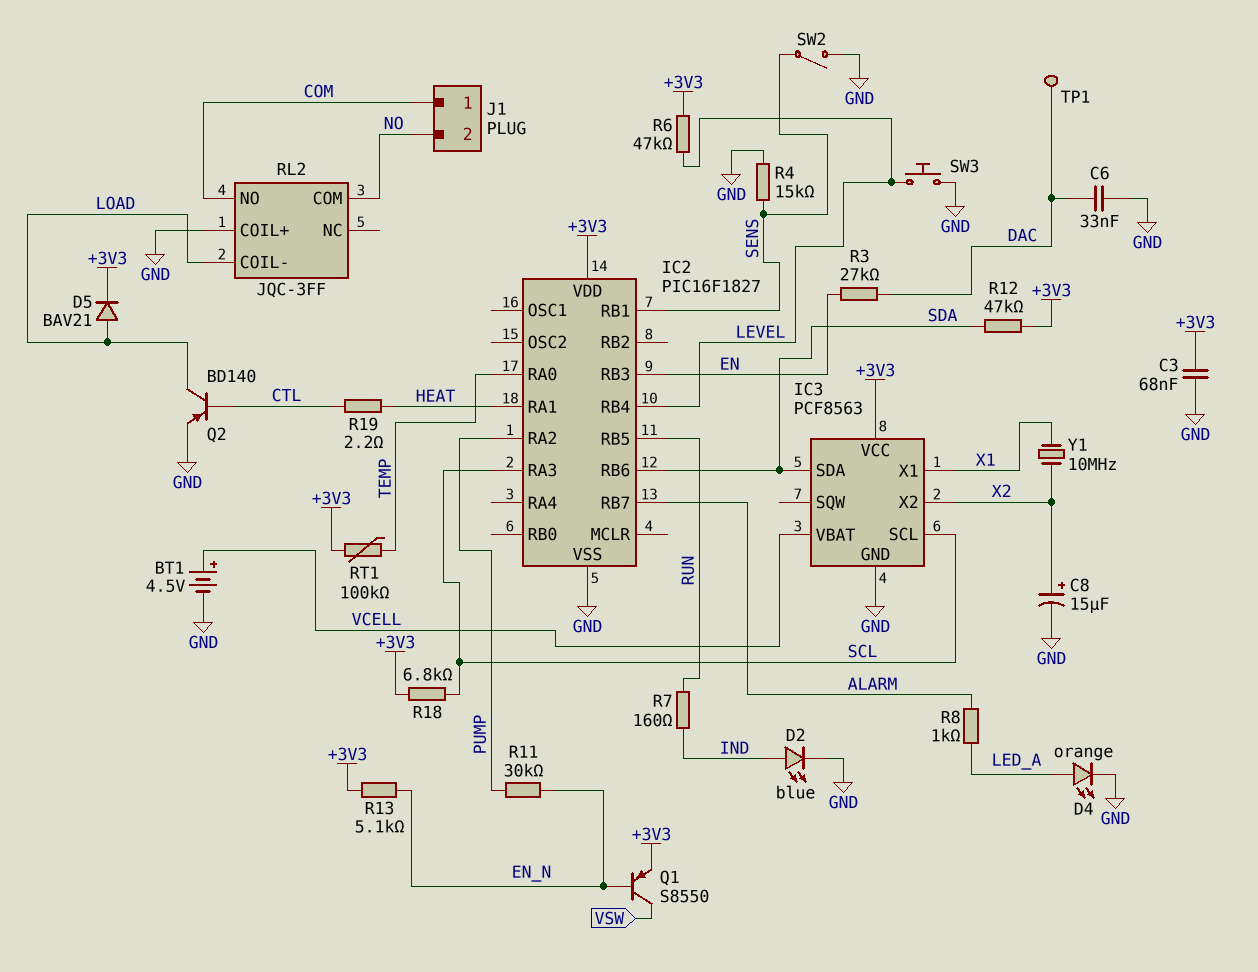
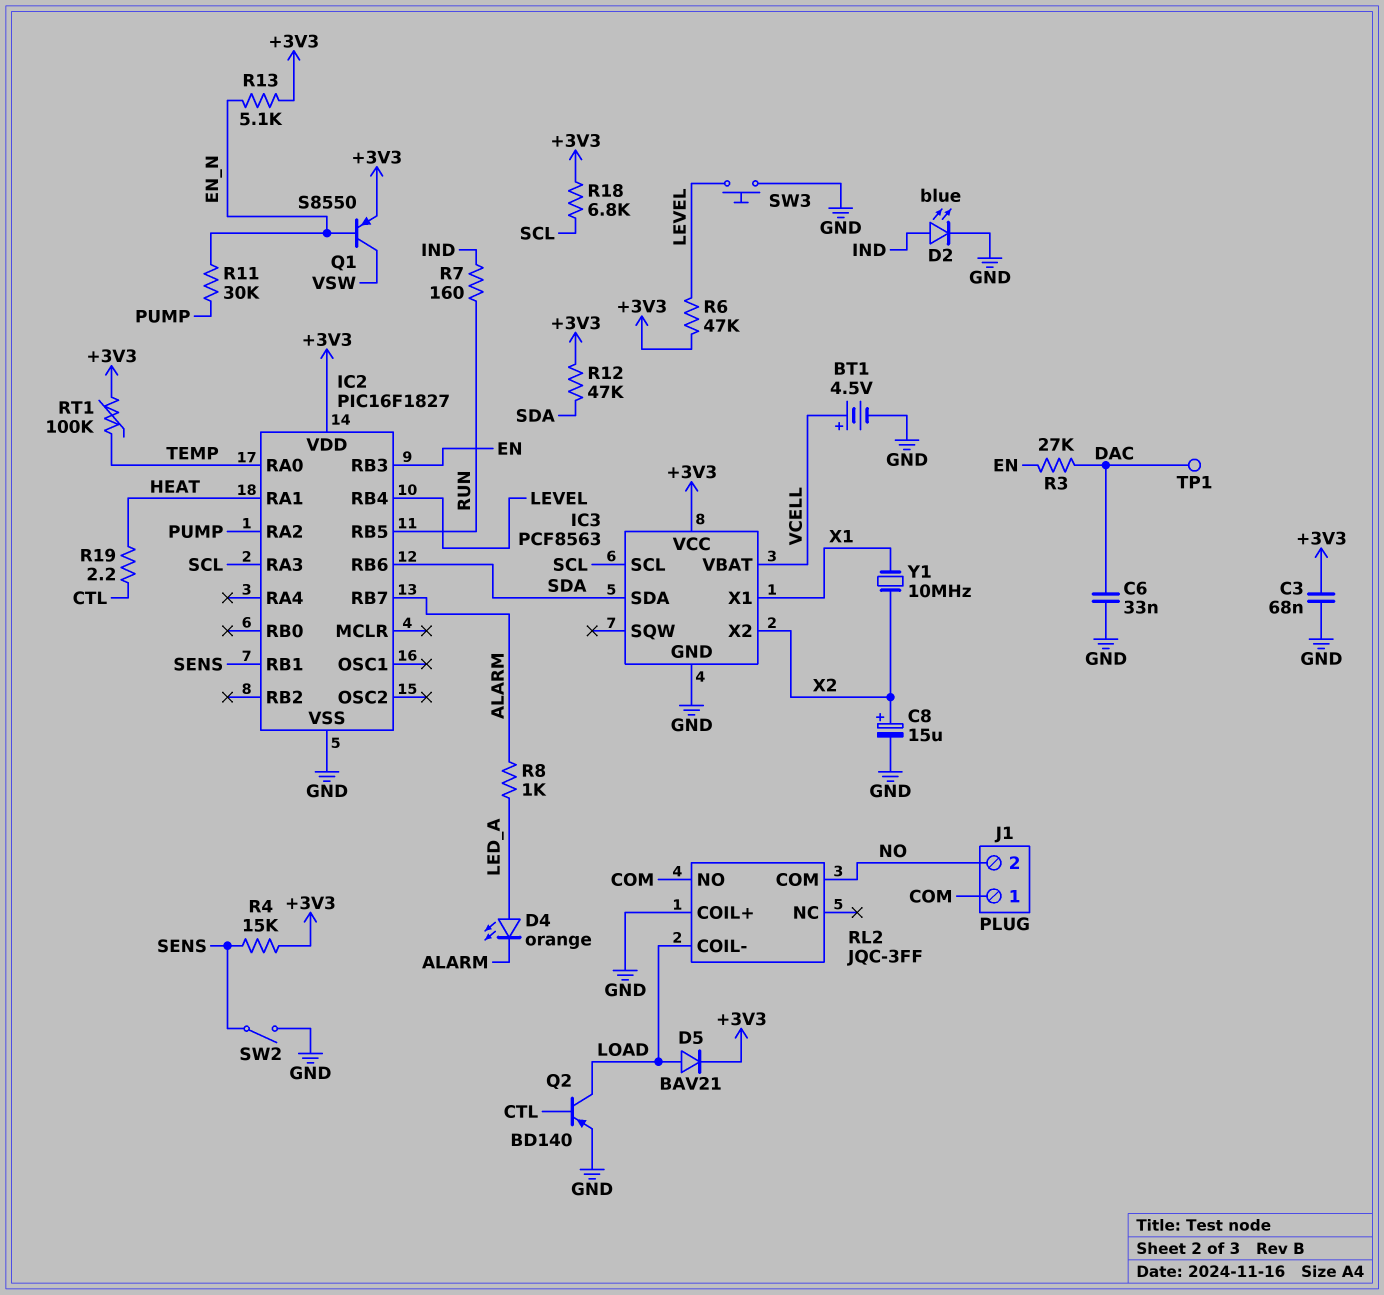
D4: LED orange (A LED_A, K GND) -> LED orange (A LED_A, K ALARM)
R4: 15k (GND, SENS) -> 15k (+3V3, SENS)

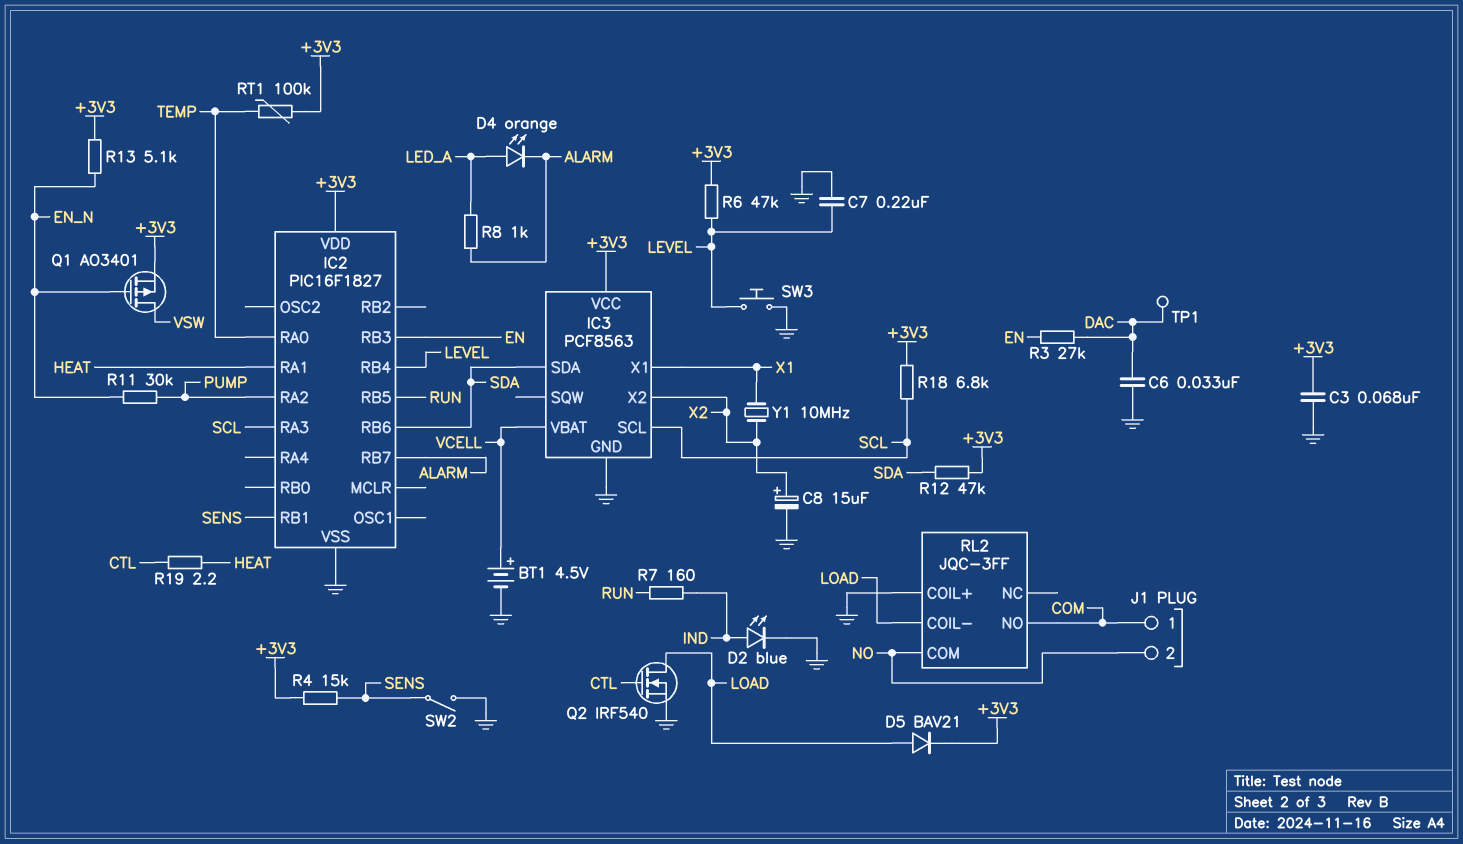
C7: none -> 220nF (GND, LEVEL)
Q1: PNP S8550 (B EN_N, C VSW, E +3V3) -> PMOS AO3401 (G EN_N, D VSW, S +3V3)
Q2: PNP BD140 (B CTL, C LOAD, E GND) -> NMOS IRF540 (G CTL, D LOAD, S GND)

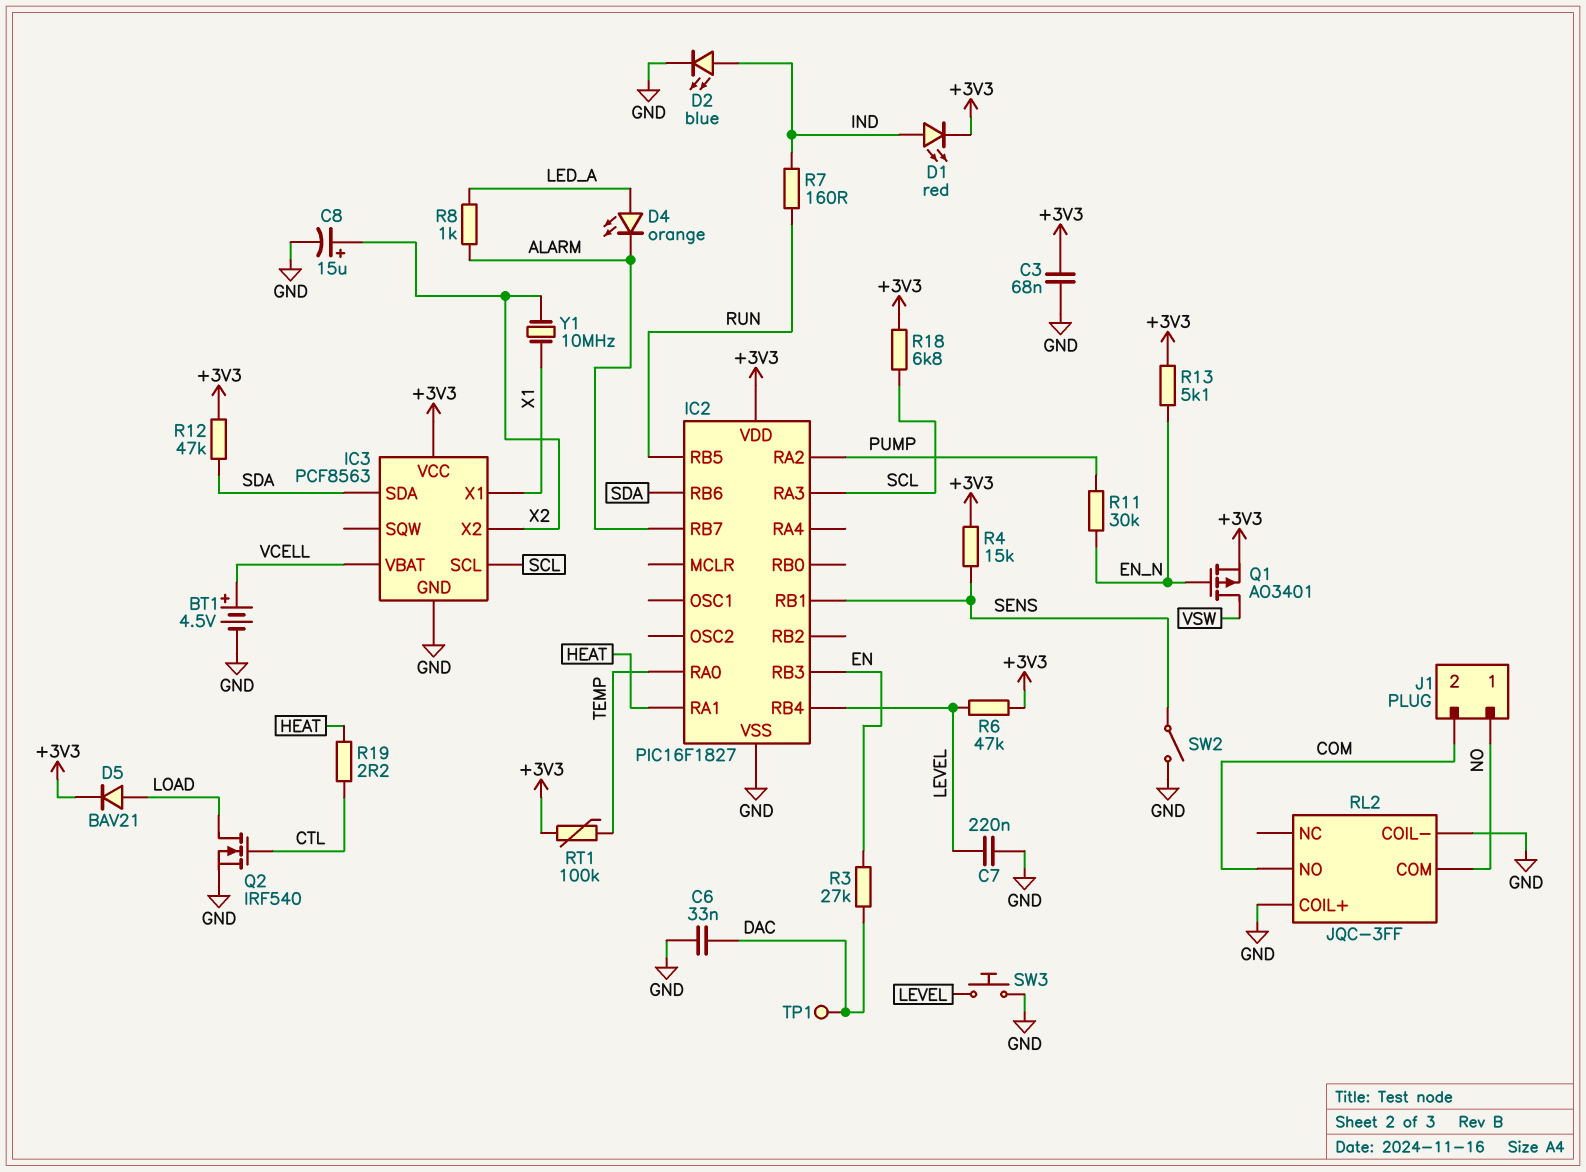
D1: none -> LED red (A IND, K +3V3)
J1 pin 1: COM -> NO
J1 pin 2: NO -> COM
RL2 pin COIL-: LOAD -> GND

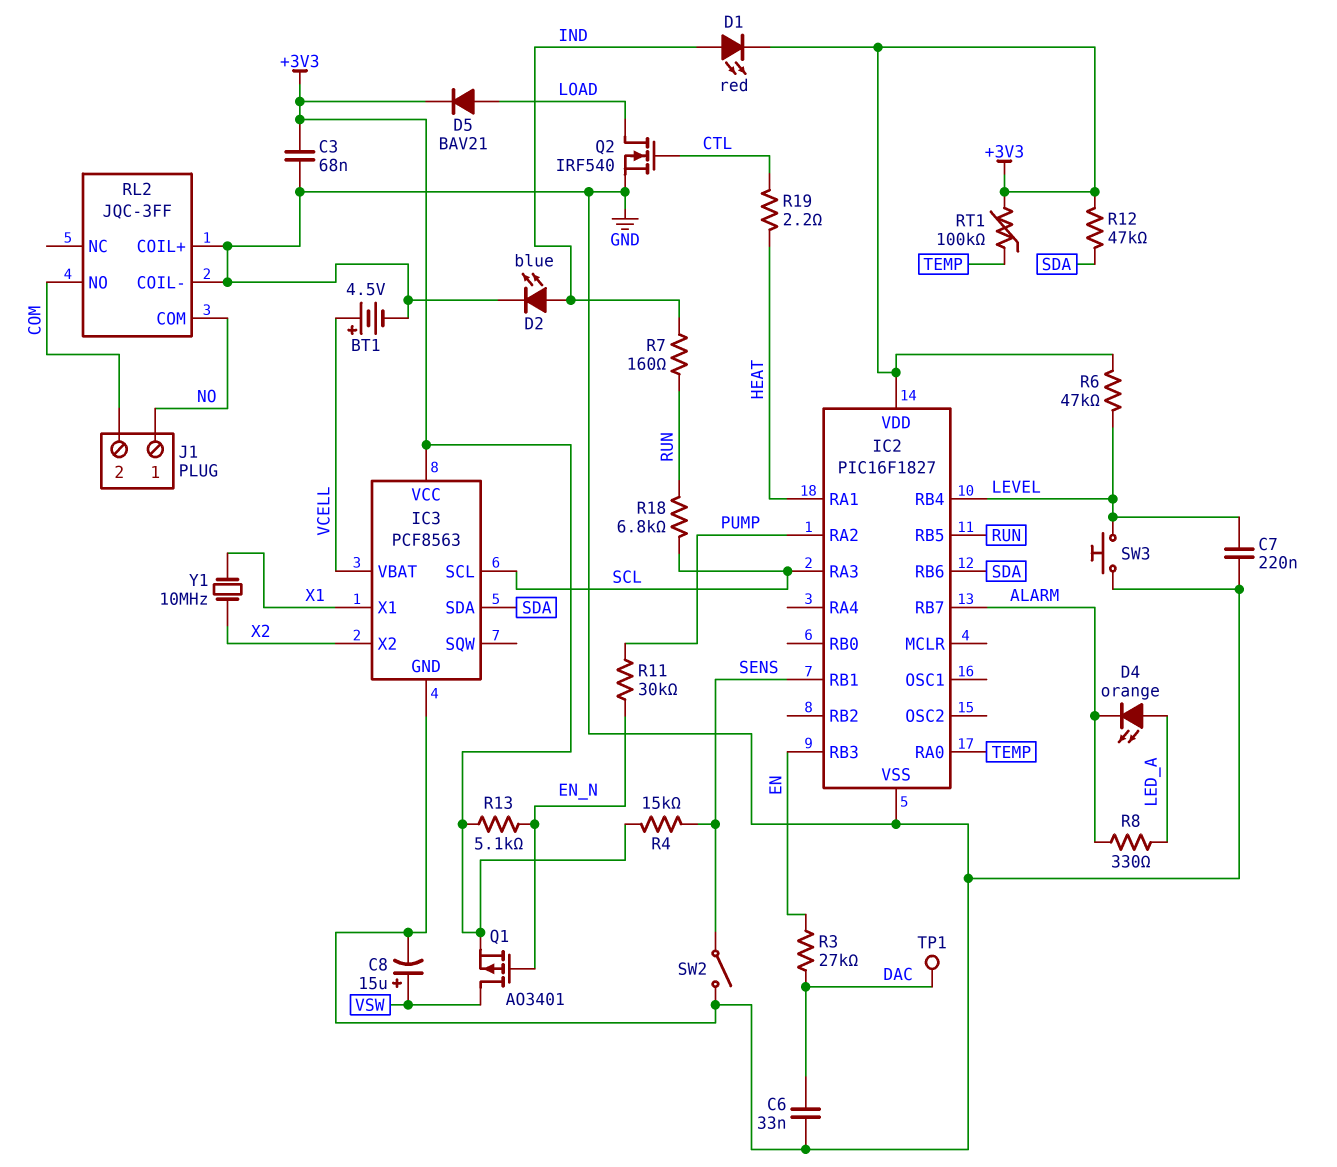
C8: 15uF (plus X2, minus GND) -> 15uF (plus VSW, minus GND)
R8: 1k (ALARM, LED_A) -> 330 (ALARM, LED_A)
R18: 6.8k (+3V3, SCL) -> 6.8k (RUN, SCL)

